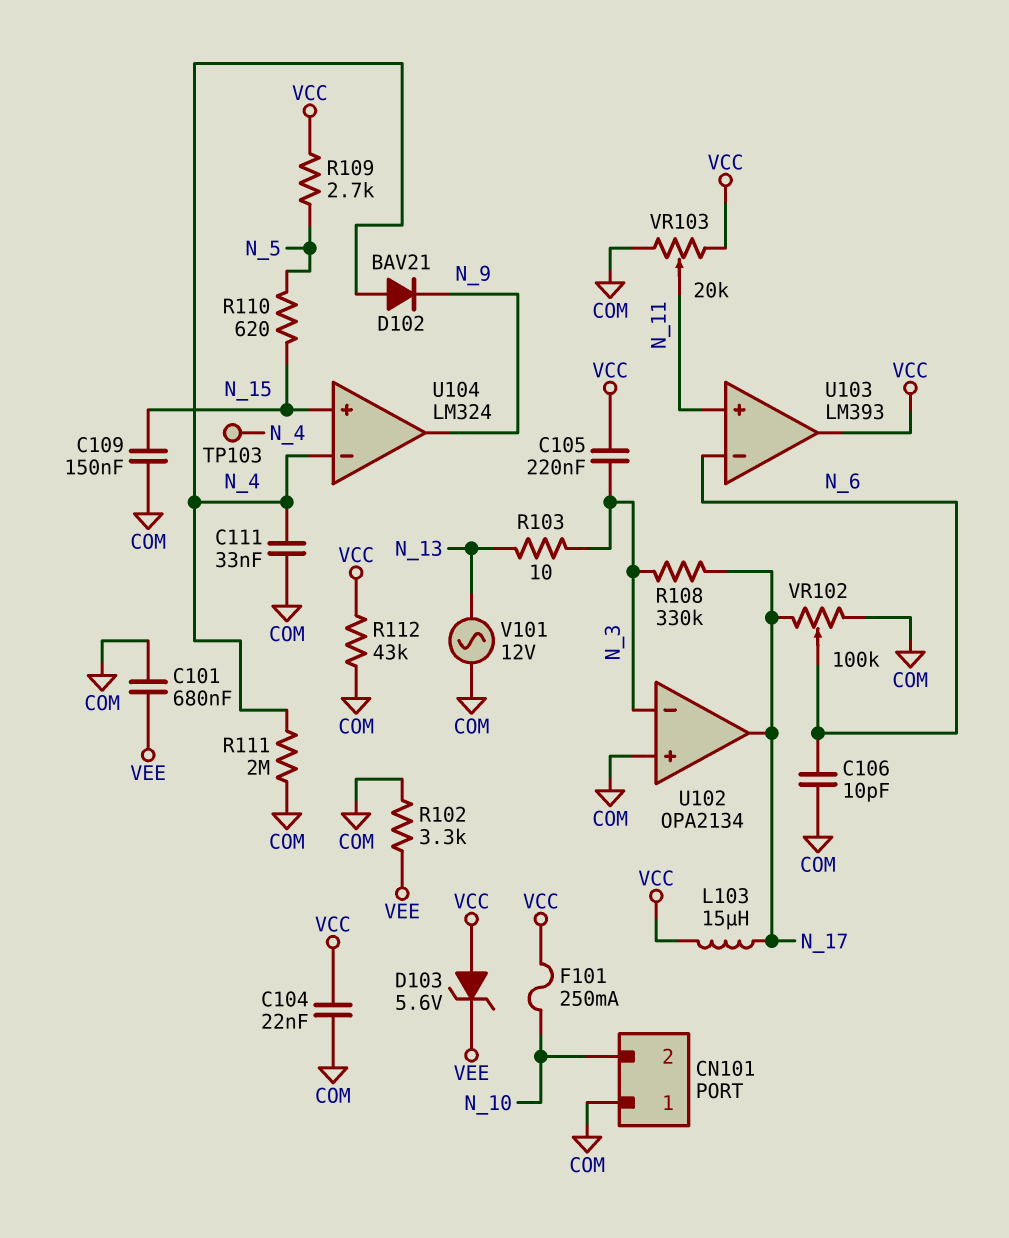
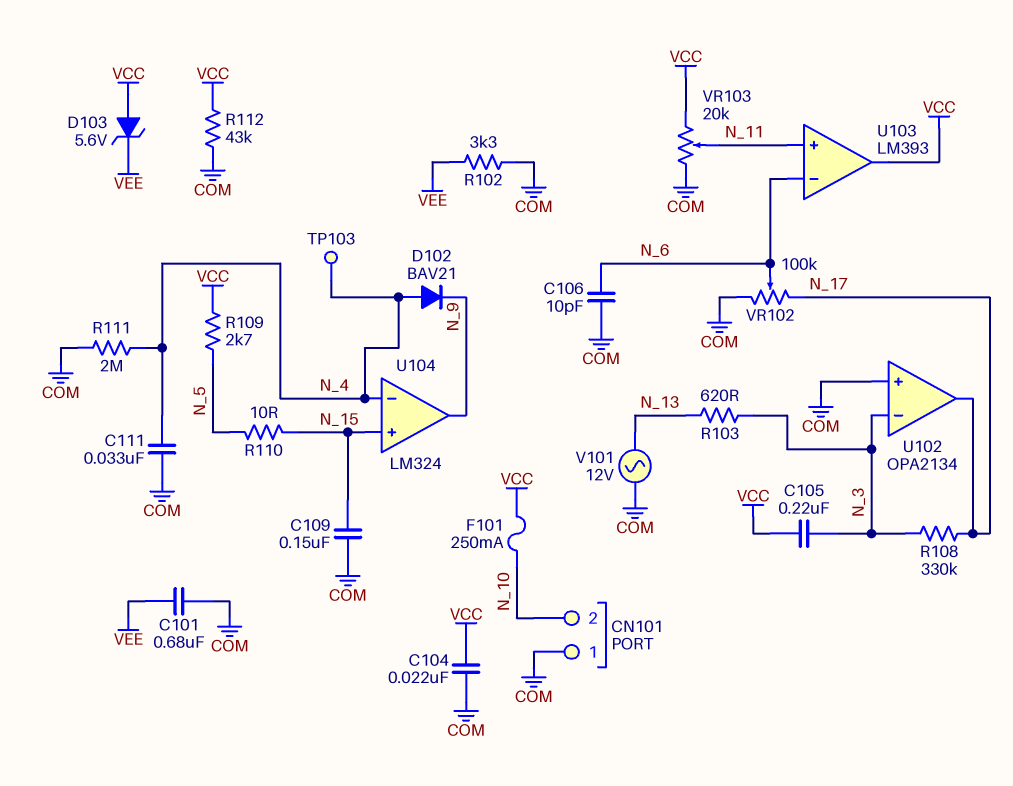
L103: 15uH (N_17, VCC) -> none
R103: 10 (N_3, N_13) -> 620 (N_3, N_13)
R110: 620 (N_5, N_15) -> 10 (N_5, N_15)

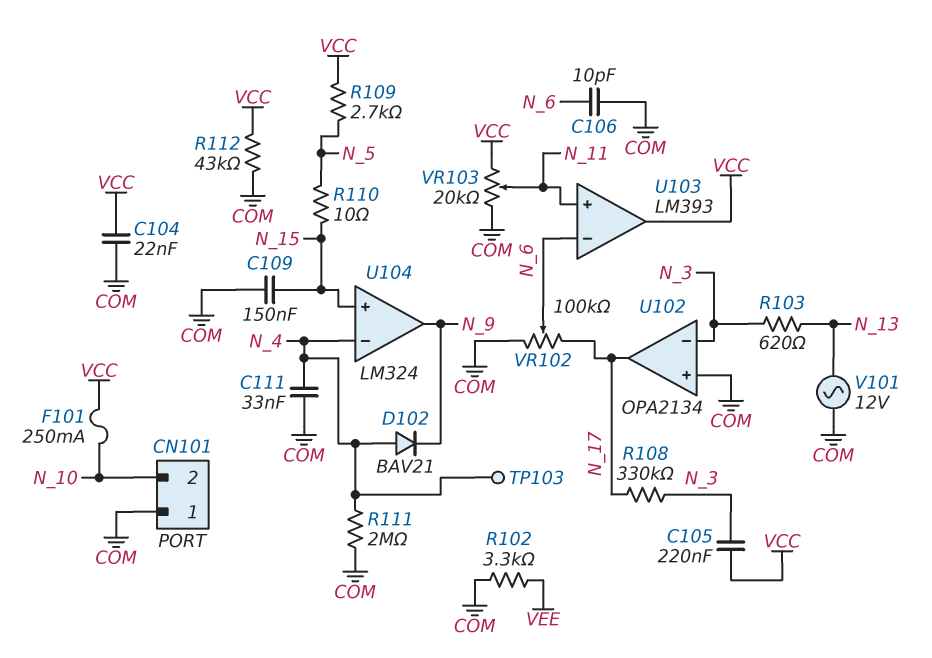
C101: 680nF (COM, VEE) -> none
D103: zener 5.6V (A VCC, K VEE) -> none

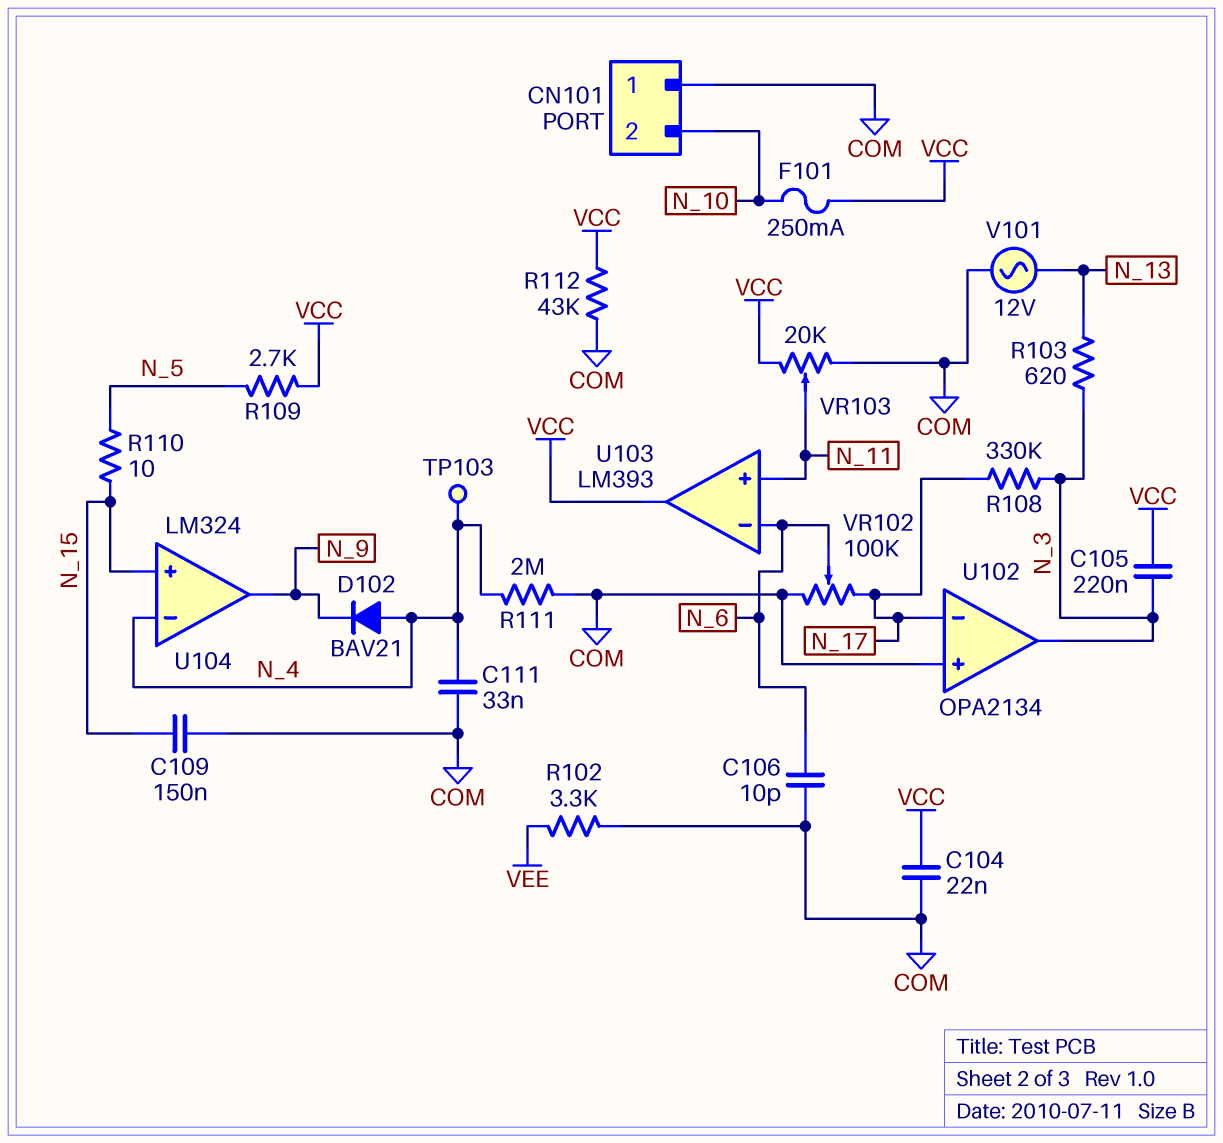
U102 pin in-: N_3 -> N_17
U102 pin out: N_17 -> N_3

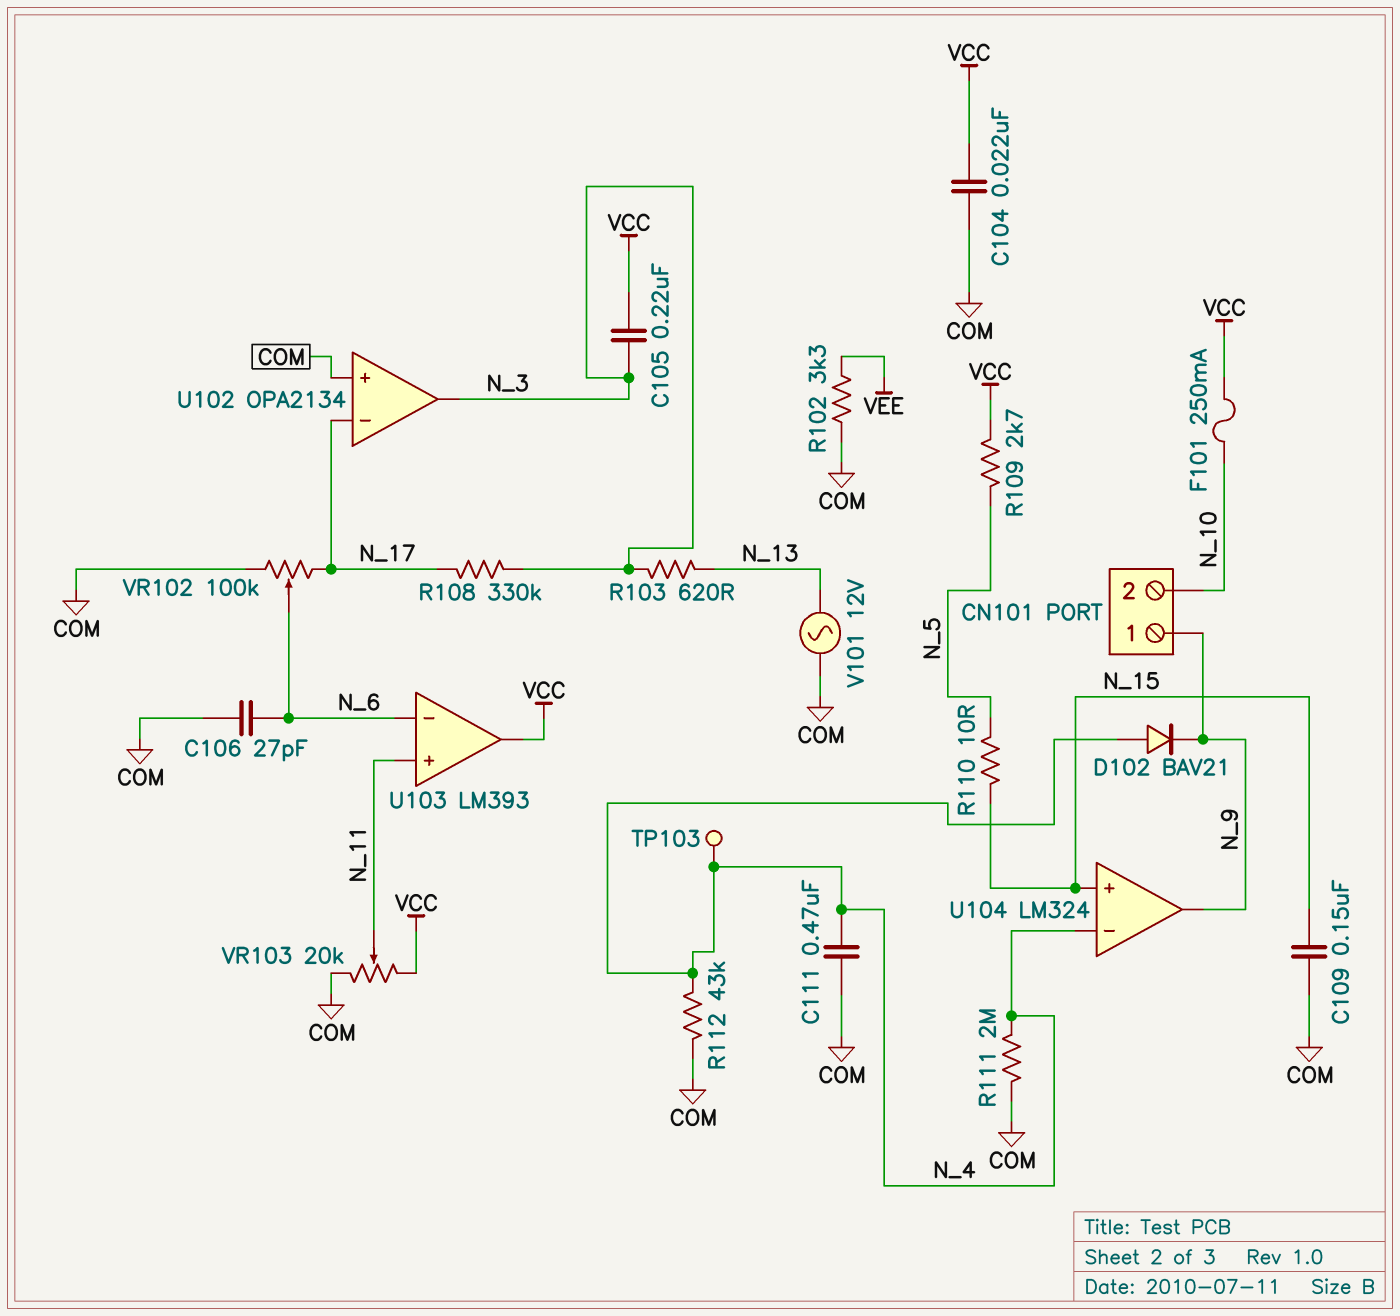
C106: 10pF (COM, N_6) -> 27pF (COM, N_6)
C111: 33nF (COM, N_4) -> 470nF (COM, N_4)
CN101 pin 1: COM -> N_9
R112: 43k (COM, VCC) -> 43k (COM, N_4)

